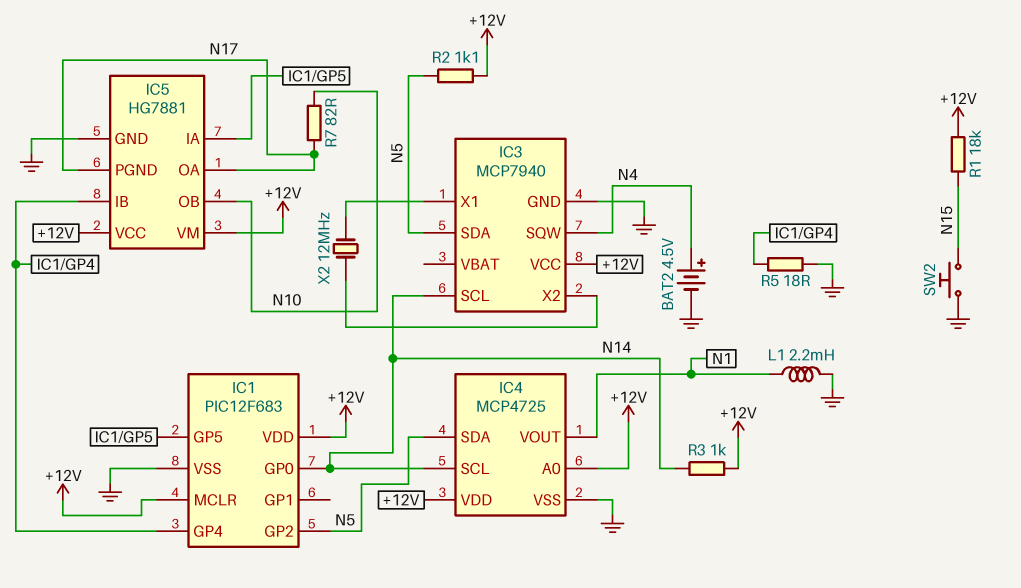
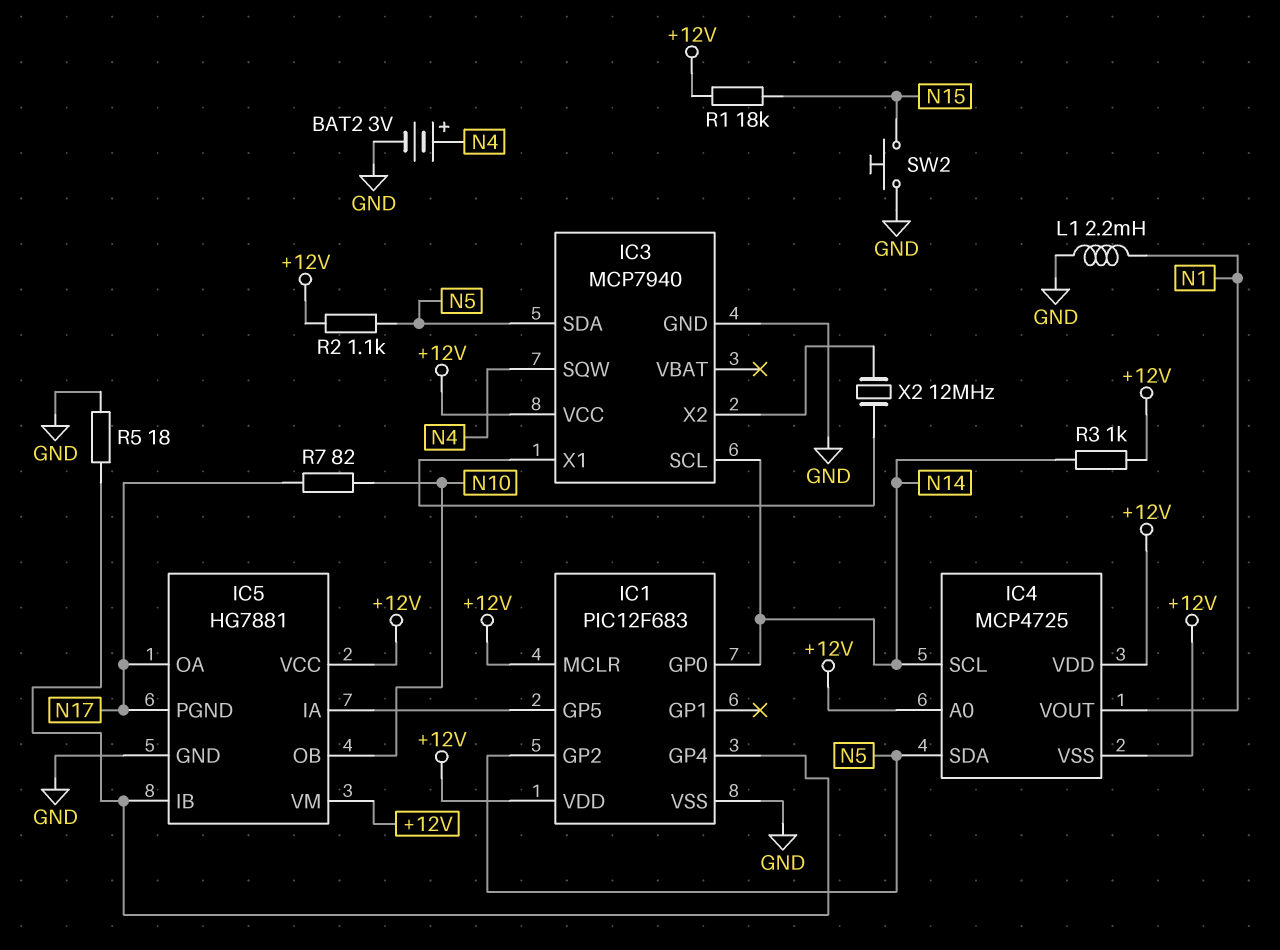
BAT2: 4.5V (plus N4, minus GND) -> 3V (plus N4, minus GND)
IC4 pin VSS: GND -> +12V

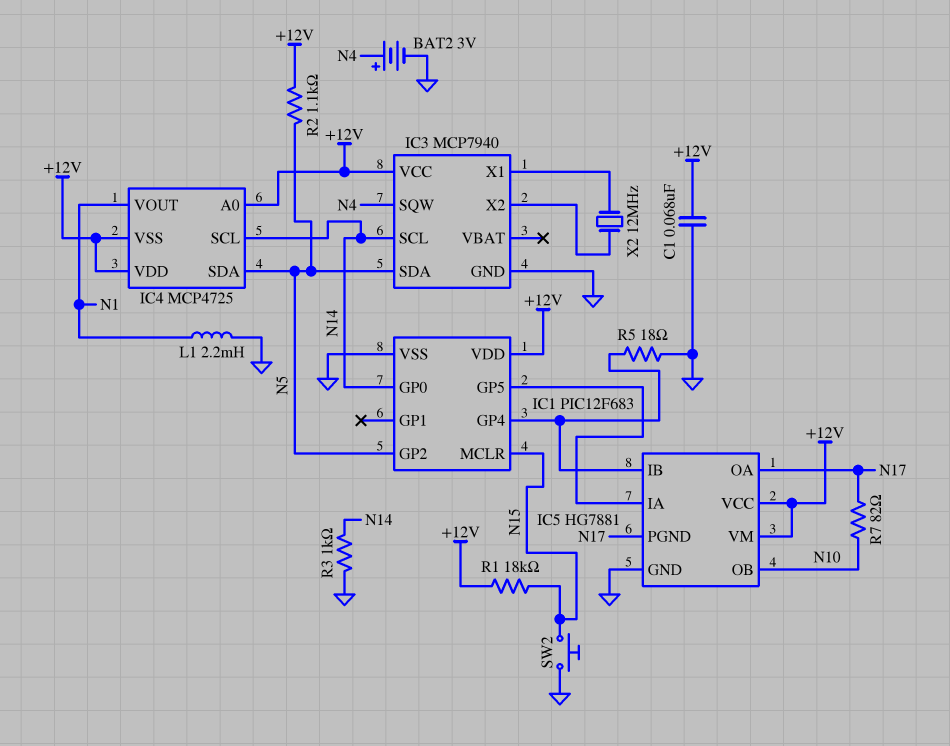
C1: none -> 68nF (+12V, GND)
IC1 pin MCLR: +12V -> N15
R3: 1k (+12V, N14) -> 1k (GND, N14)

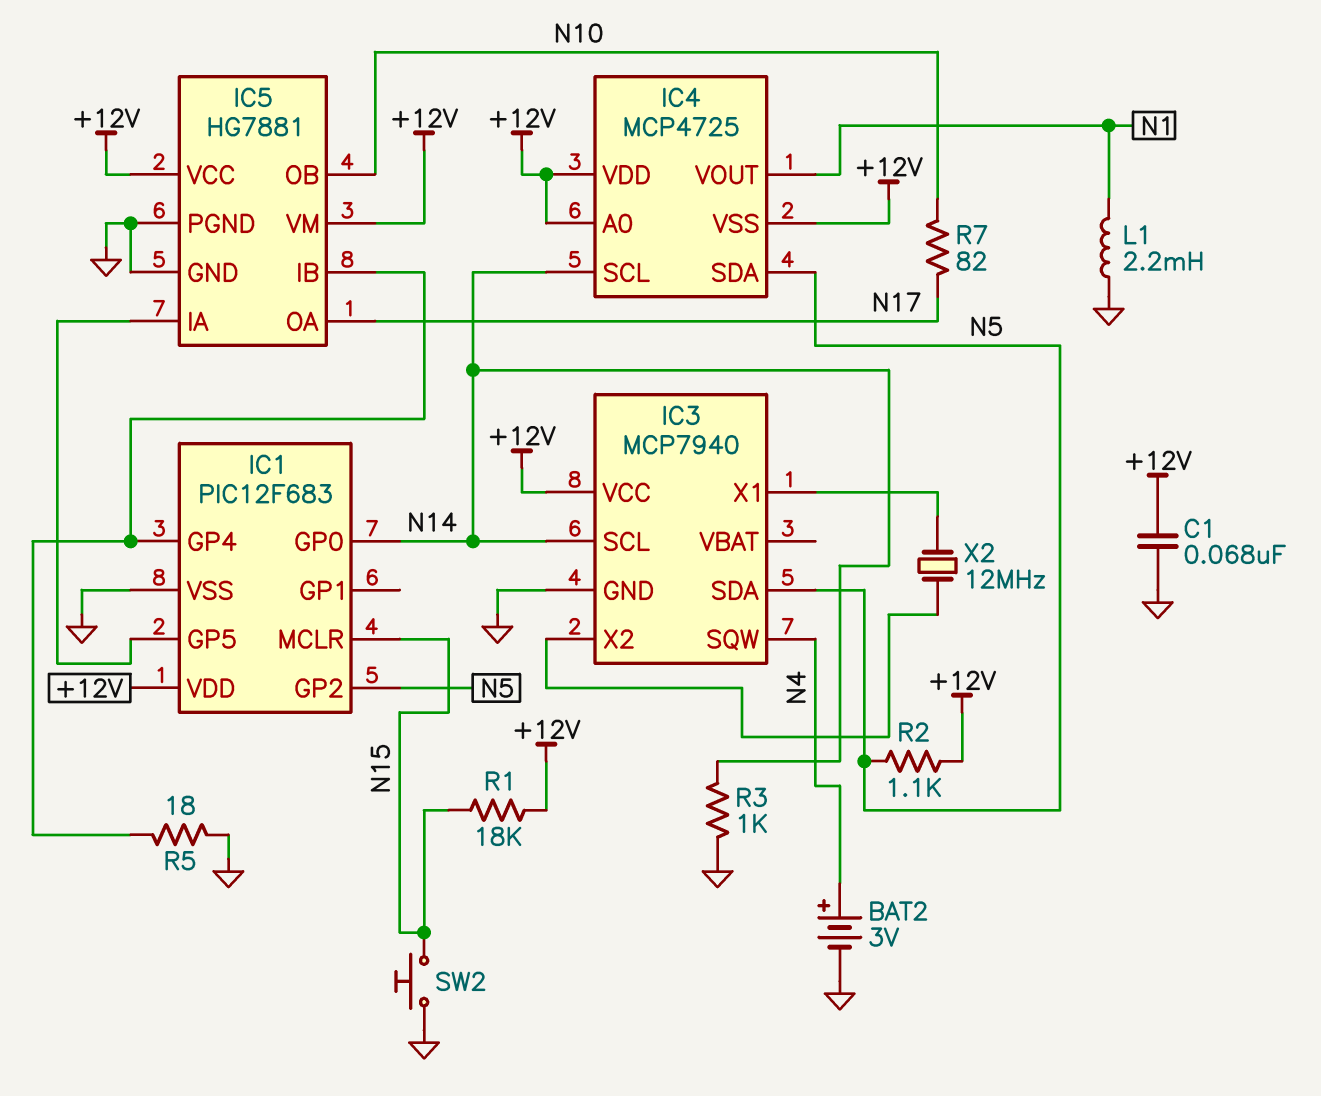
IC5 pin PGND: N17 -> GND

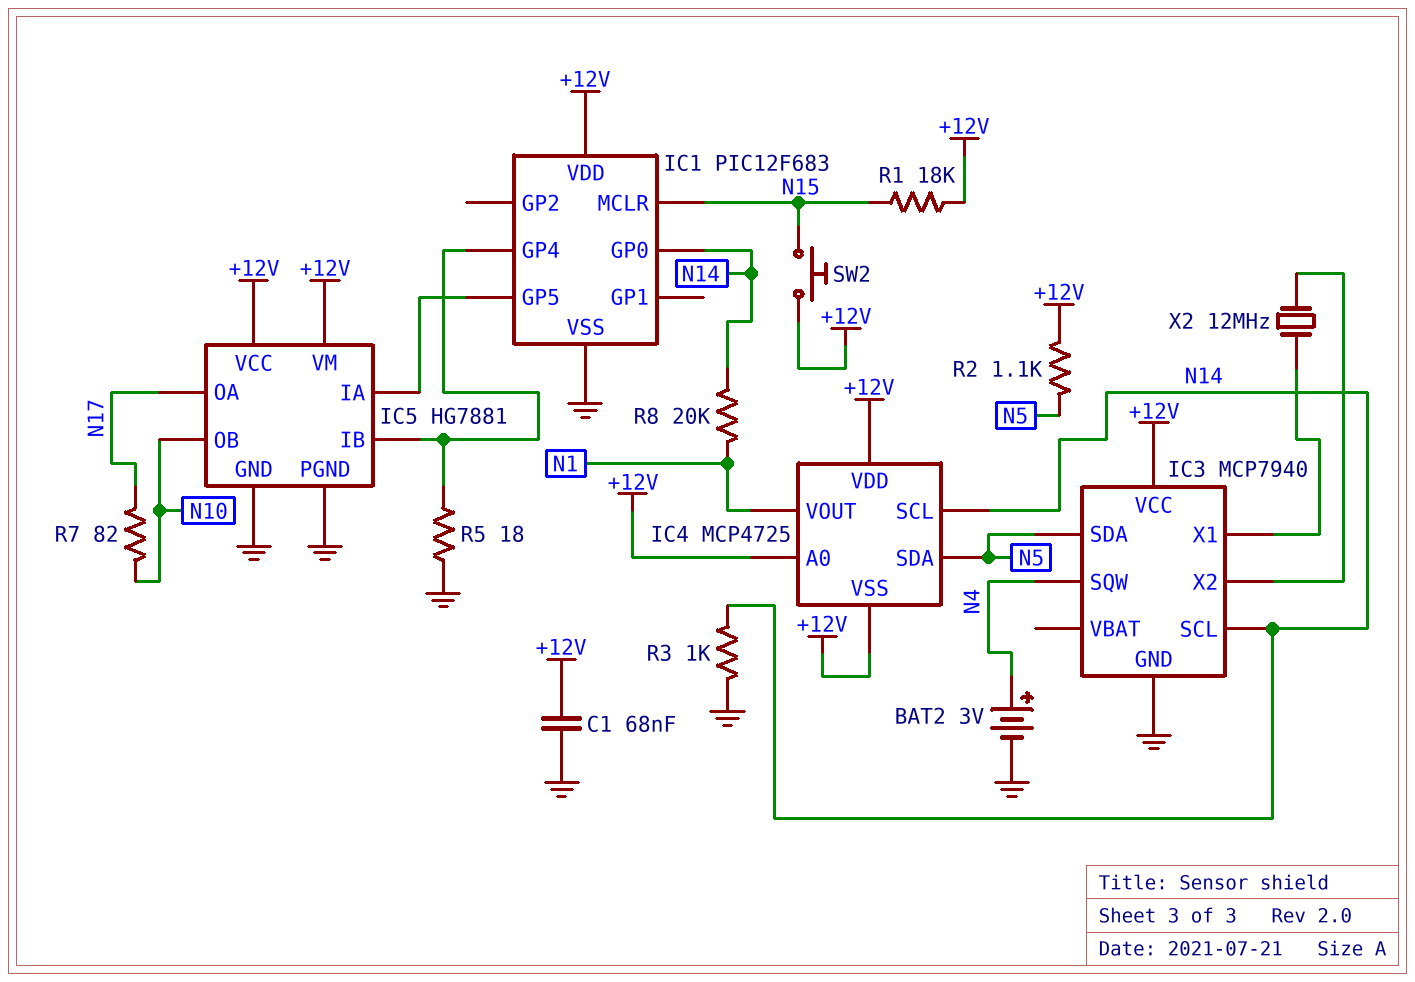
IC1 pin GP2: N5 -> none
L1: 2.2mH (GND, N1) -> none
R8: none -> 20k (N1, N14)
SW2: button (GND, N15) -> button (+12V, N15)

